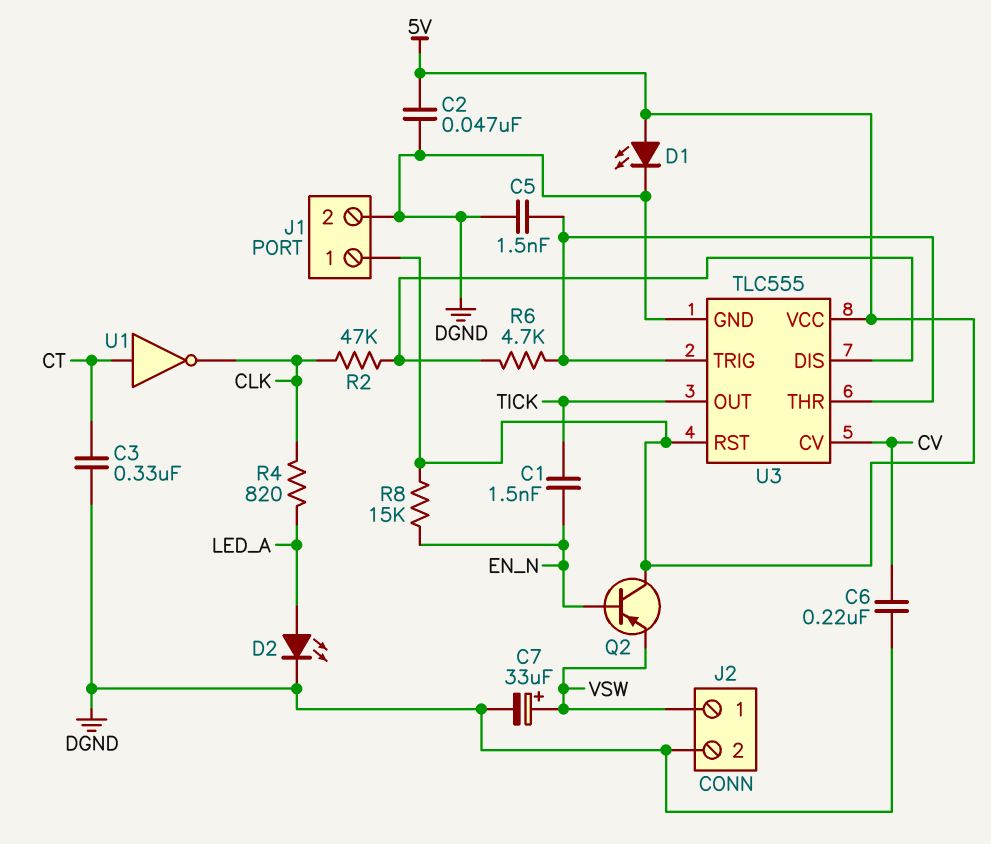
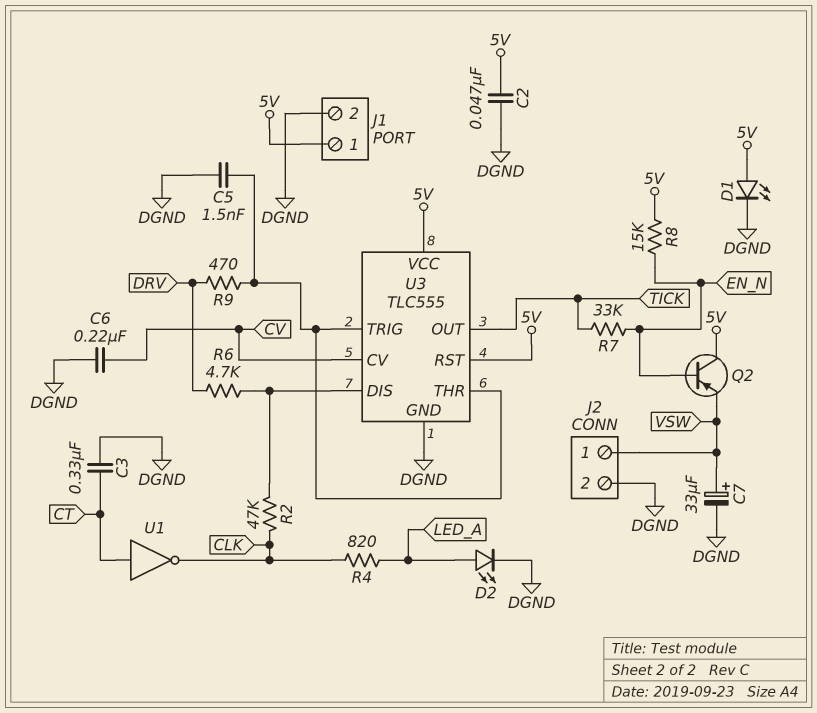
C1: 1.5nF (EN_N, TICK) -> none
R6: 4.7k (U3/DIS, U3/THR) -> 4.7k (DRV, U3/DIS)
R7: none -> 33k (EN_N, TICK)
R9: none -> 470 (DRV, U3/THR)

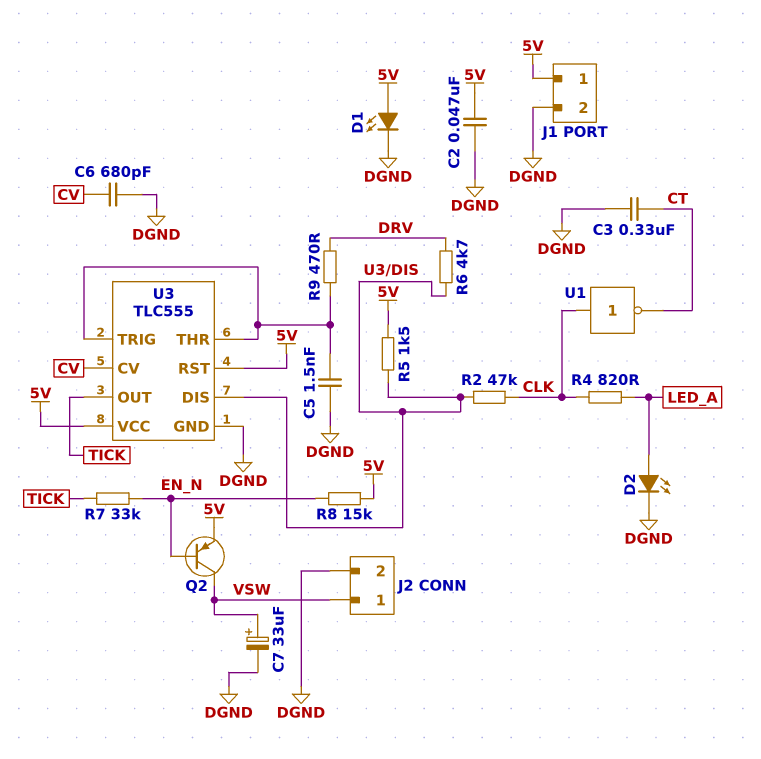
C6: 220nF (CV, DGND) -> 680pF (CV, DGND)
Q2: PNP (B EN_N, C 5V, E VSW) -> PNP (B EN_N, C VSW, E 5V)
R5: none -> 1.5k (5V, U3/DIS)
U1: NOT (in CT, out CLK) -> NOT (in CLK, out CT)

